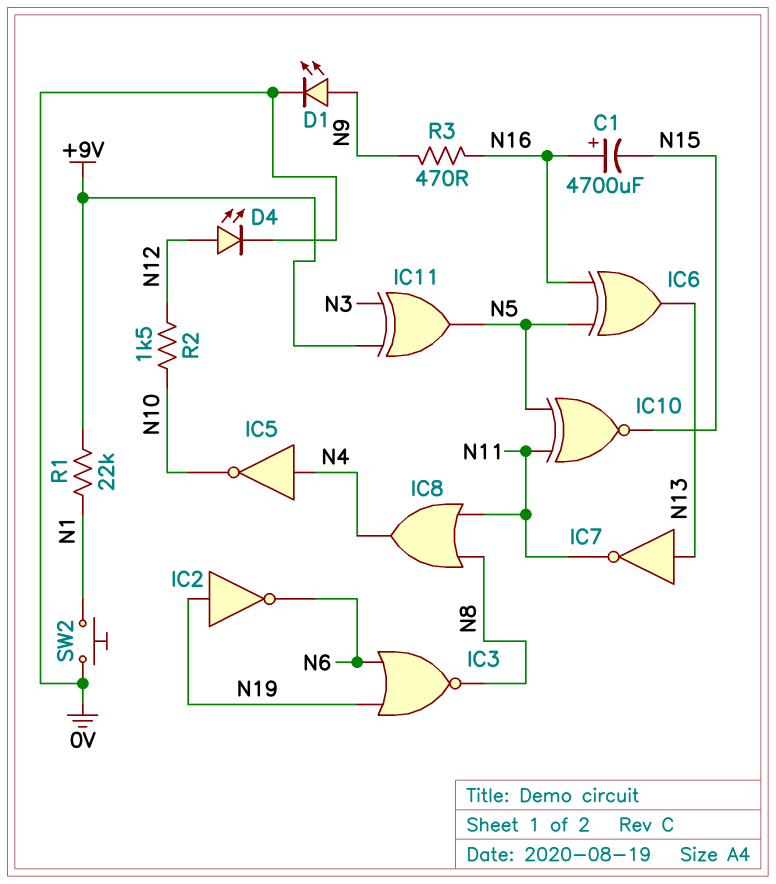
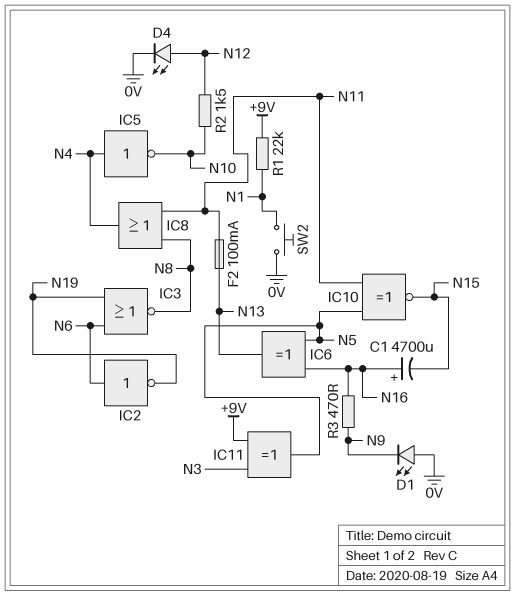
D1: LED (A N9, K 0V) -> LED (A 0V, K N9)
F2: none -> 100mA (N11, N13)
IC2: NOT (in N19, out N6) -> NOT (in N6, out N19)
IC7: NOT (in N13, out N11) -> none

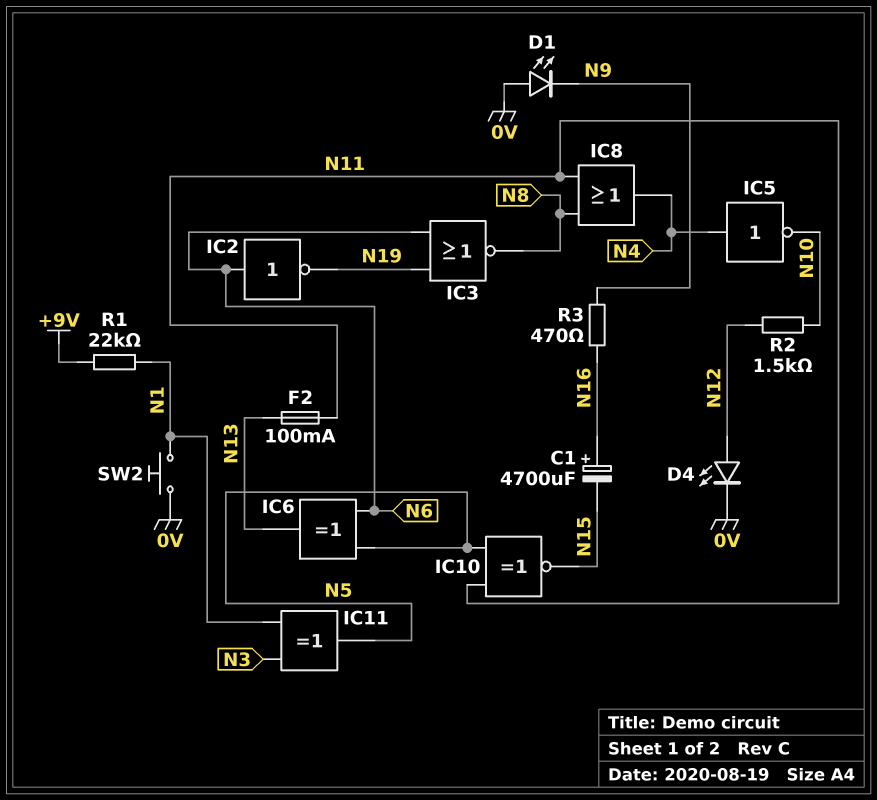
IC6: XOR (in N5, in N16, out N13) -> XOR (in N5, in N6, out N13)
IC11: XOR (in +9V, in N3, out N5) -> XOR (in N1, in N3, out N5)

